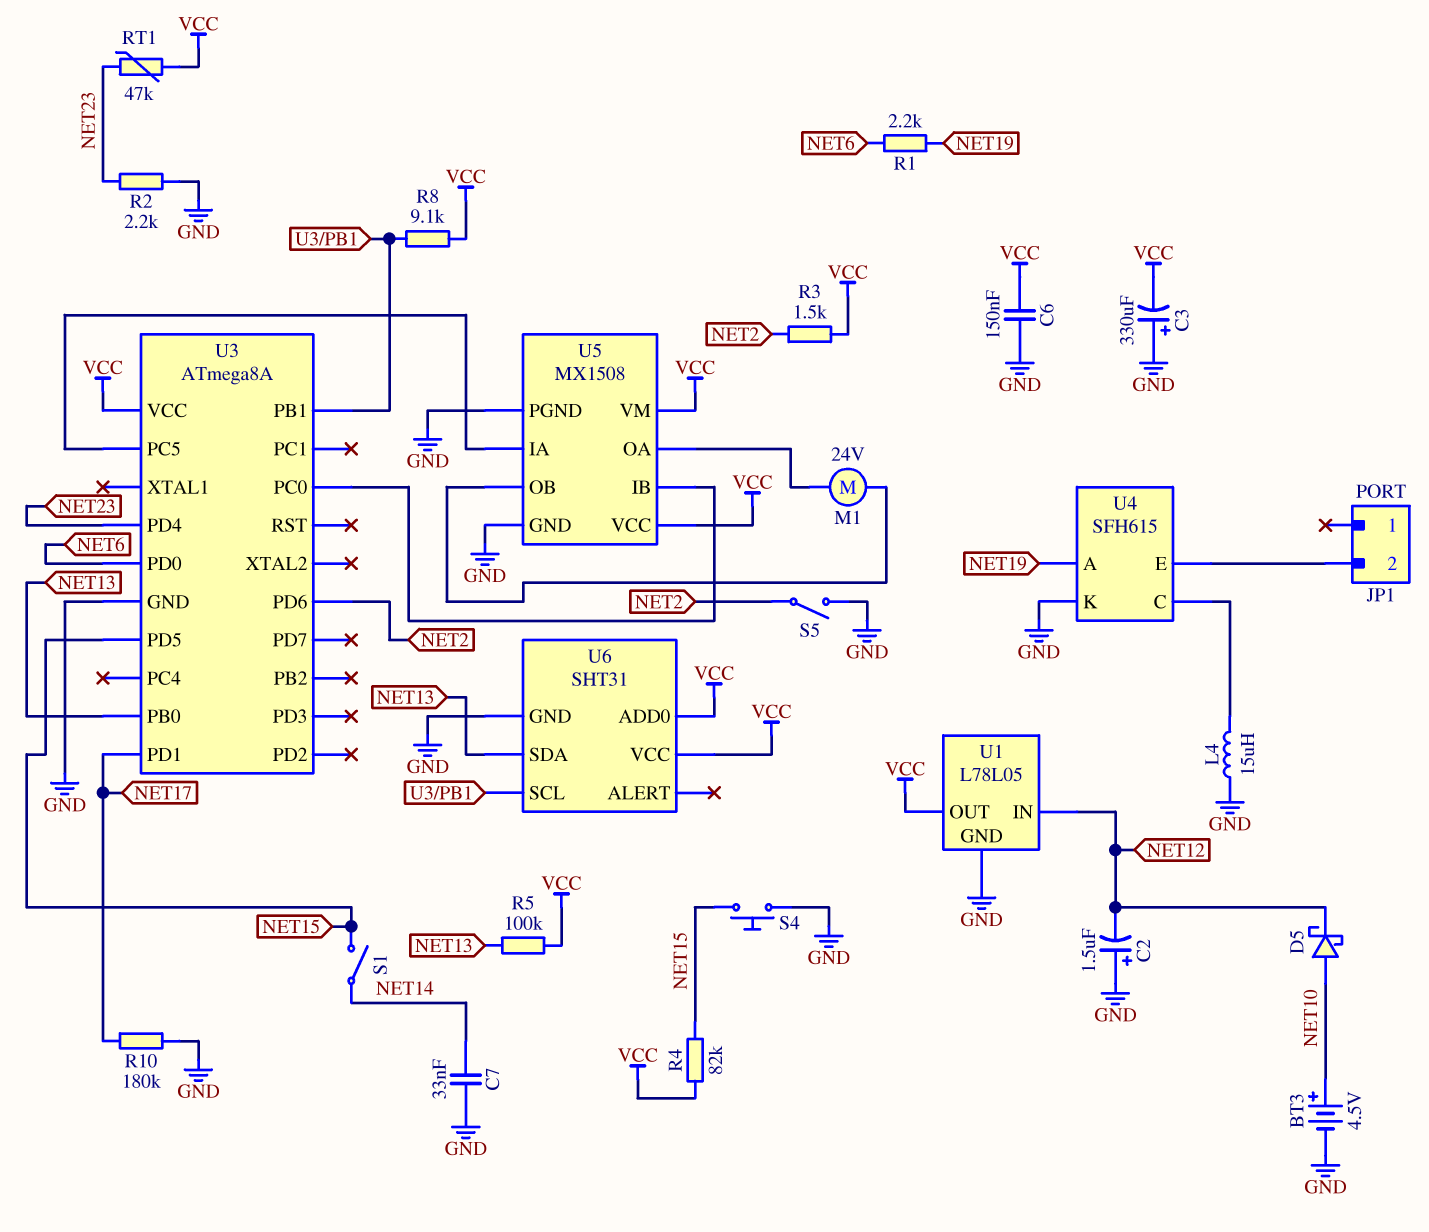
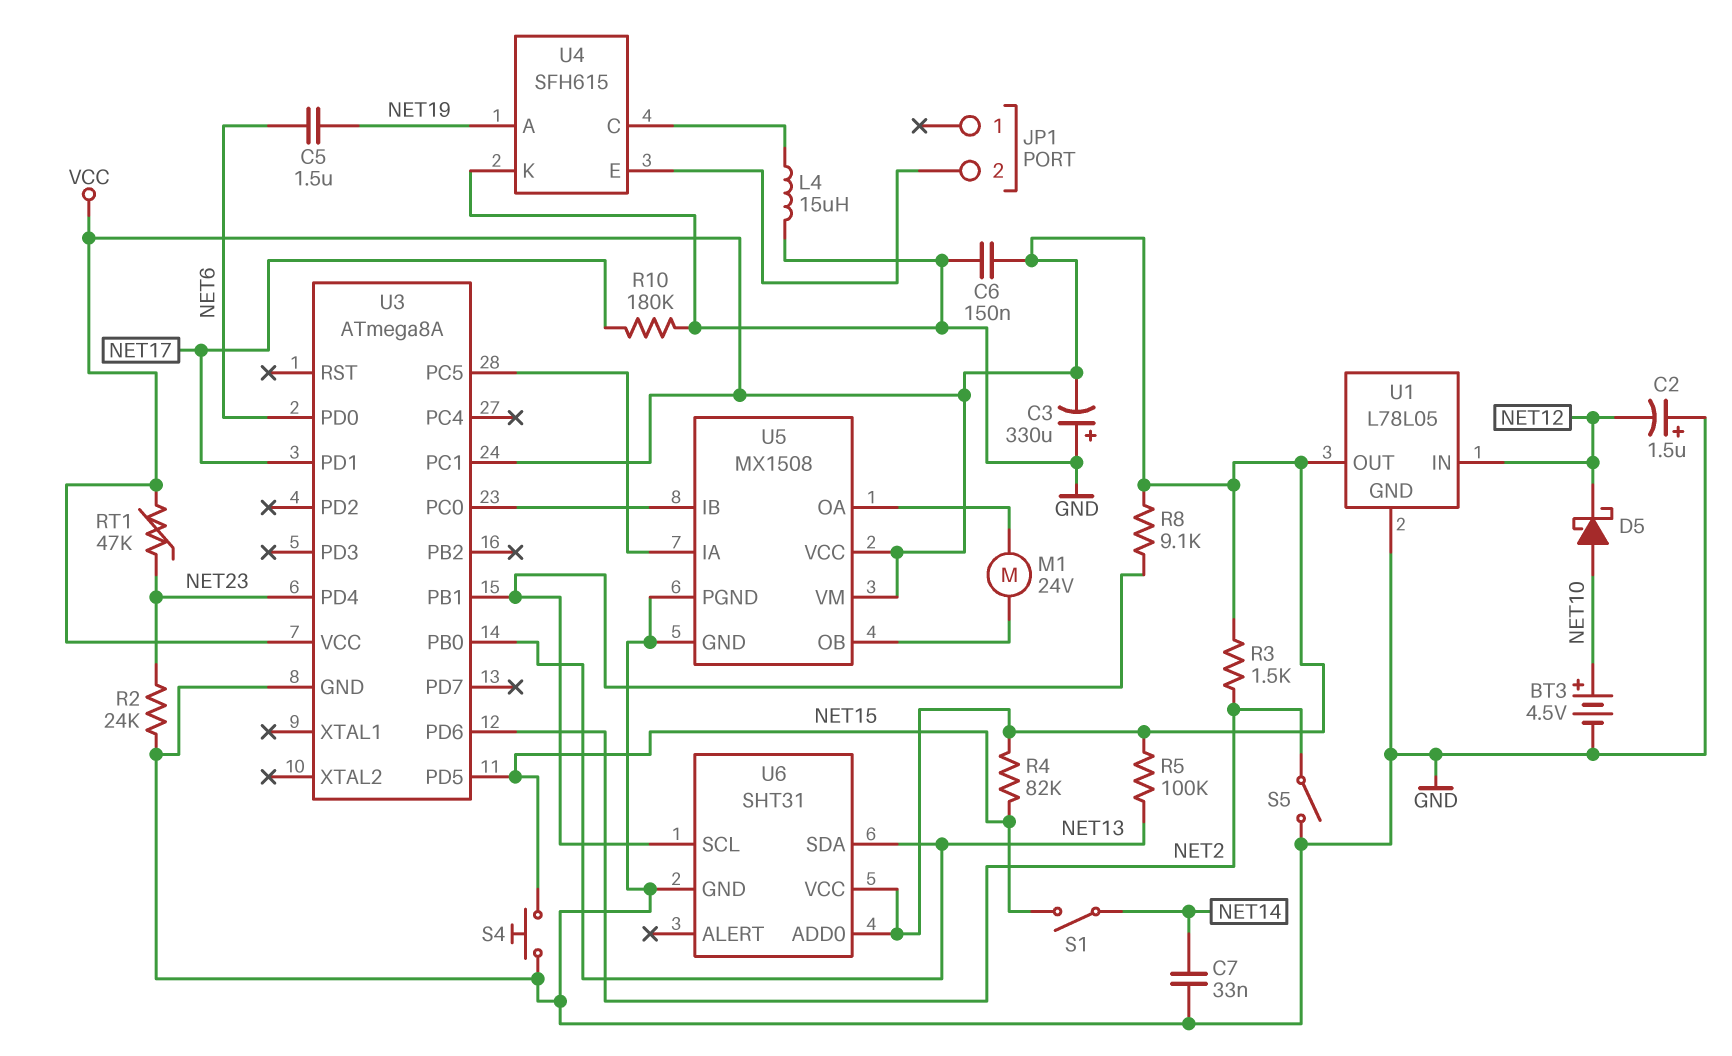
C5: none -> 1.5uF (NET6, NET19)
R1: 2.2k (NET6, NET19) -> none
R2: 2.2k (GND, NET23) -> 24k (GND, NET23)
U3 pin PC1: none -> VCC

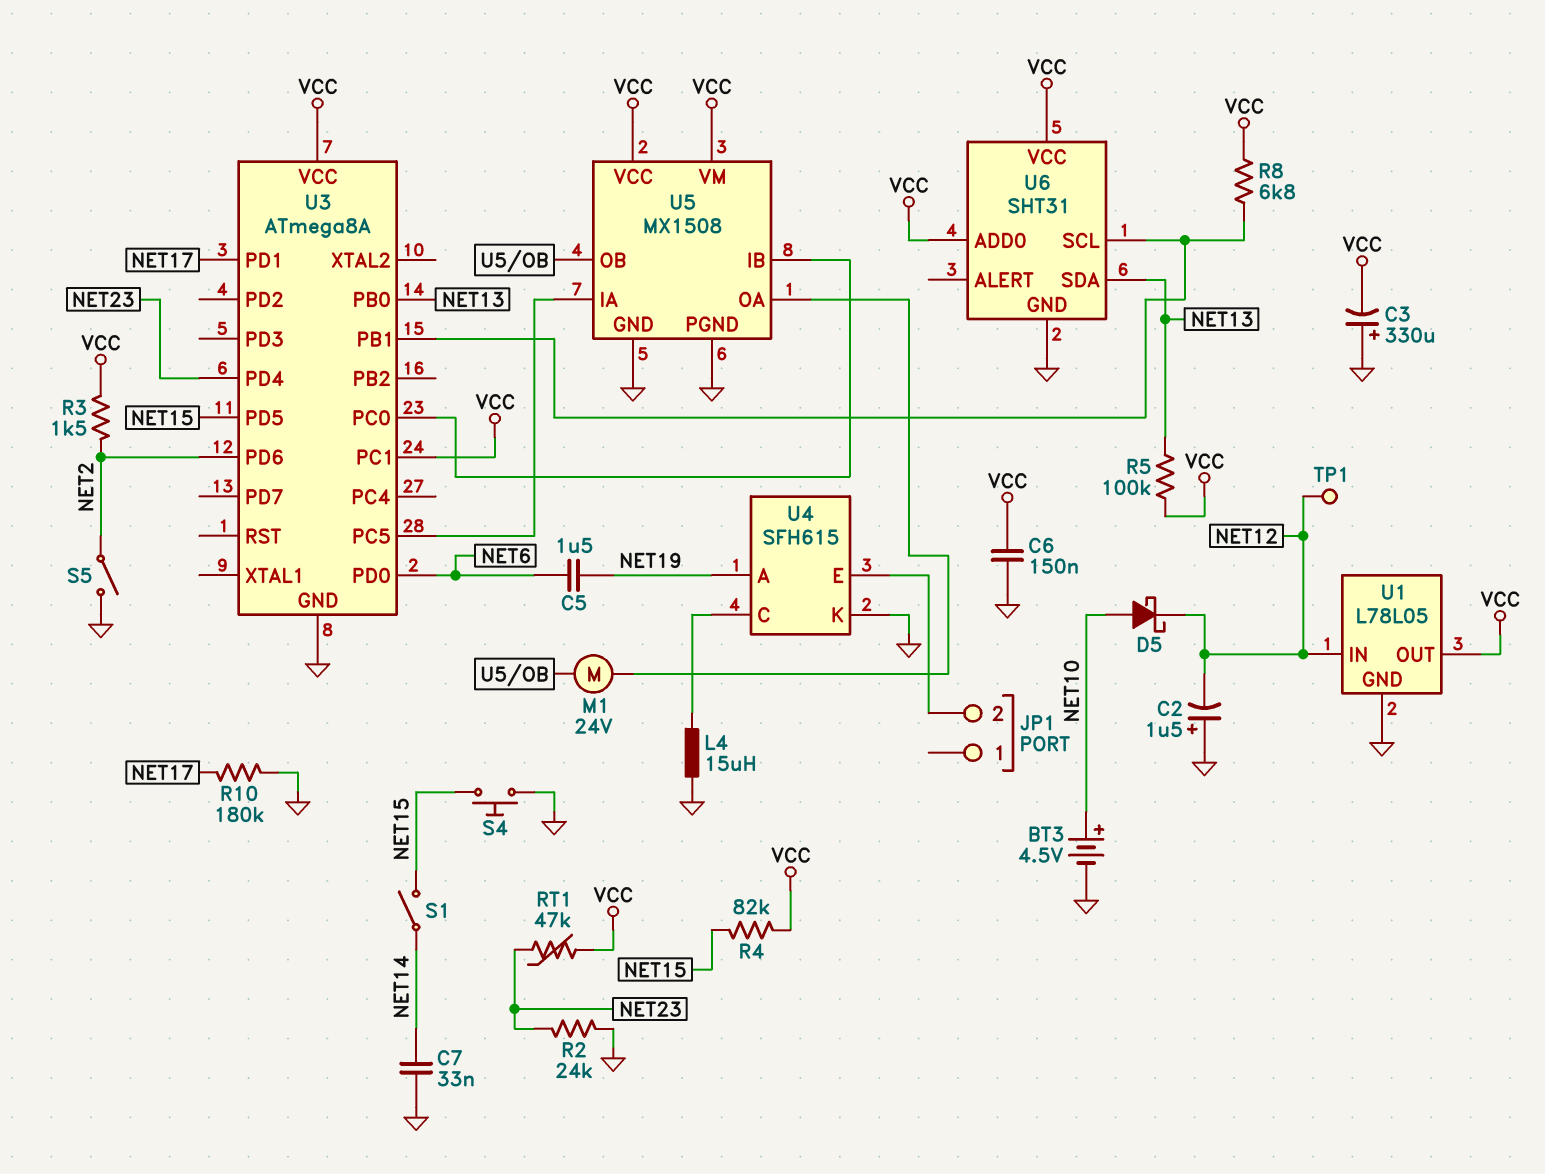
R8: 9.1k (U3/PB1, VCC) -> 6.8k (U3/PB1, VCC)
TP1: none -> test point (NET12)

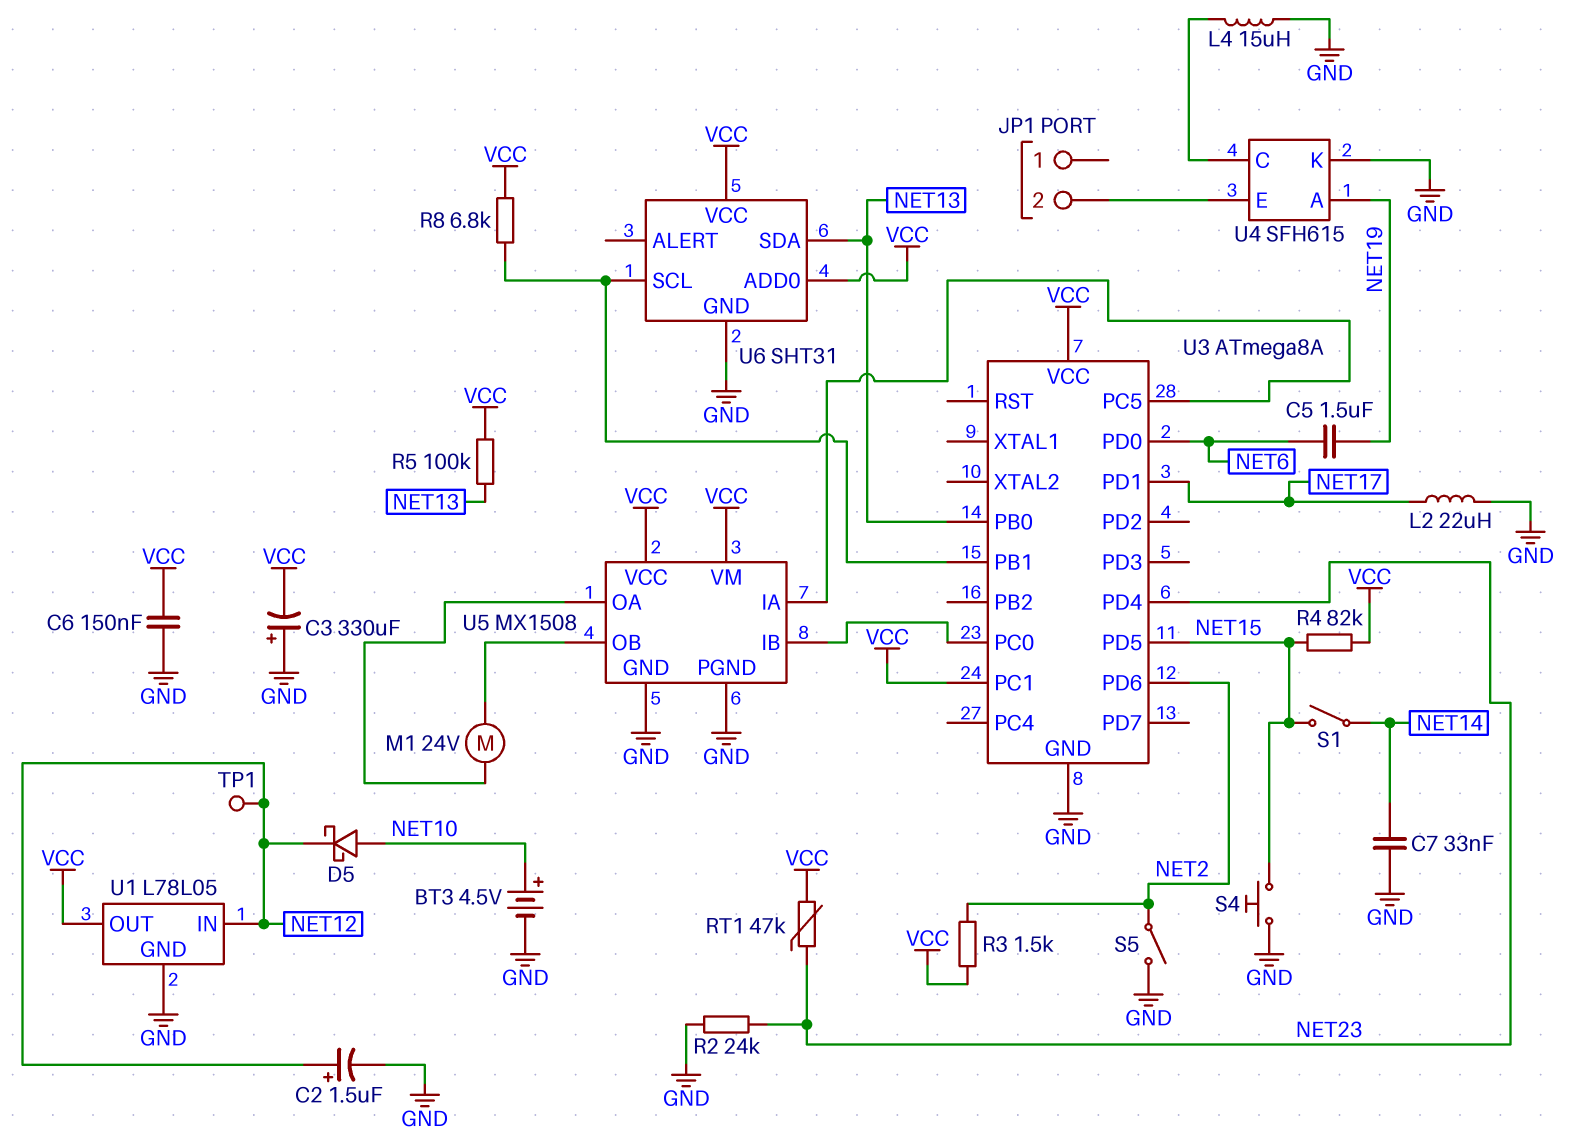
C2: 1.5uF (plus GND, minus NET12) -> 1.5uF (plus NET12, minus GND)
L2: none -> 22uH (GND, NET17)
R10: 180k (GND, NET17) -> none

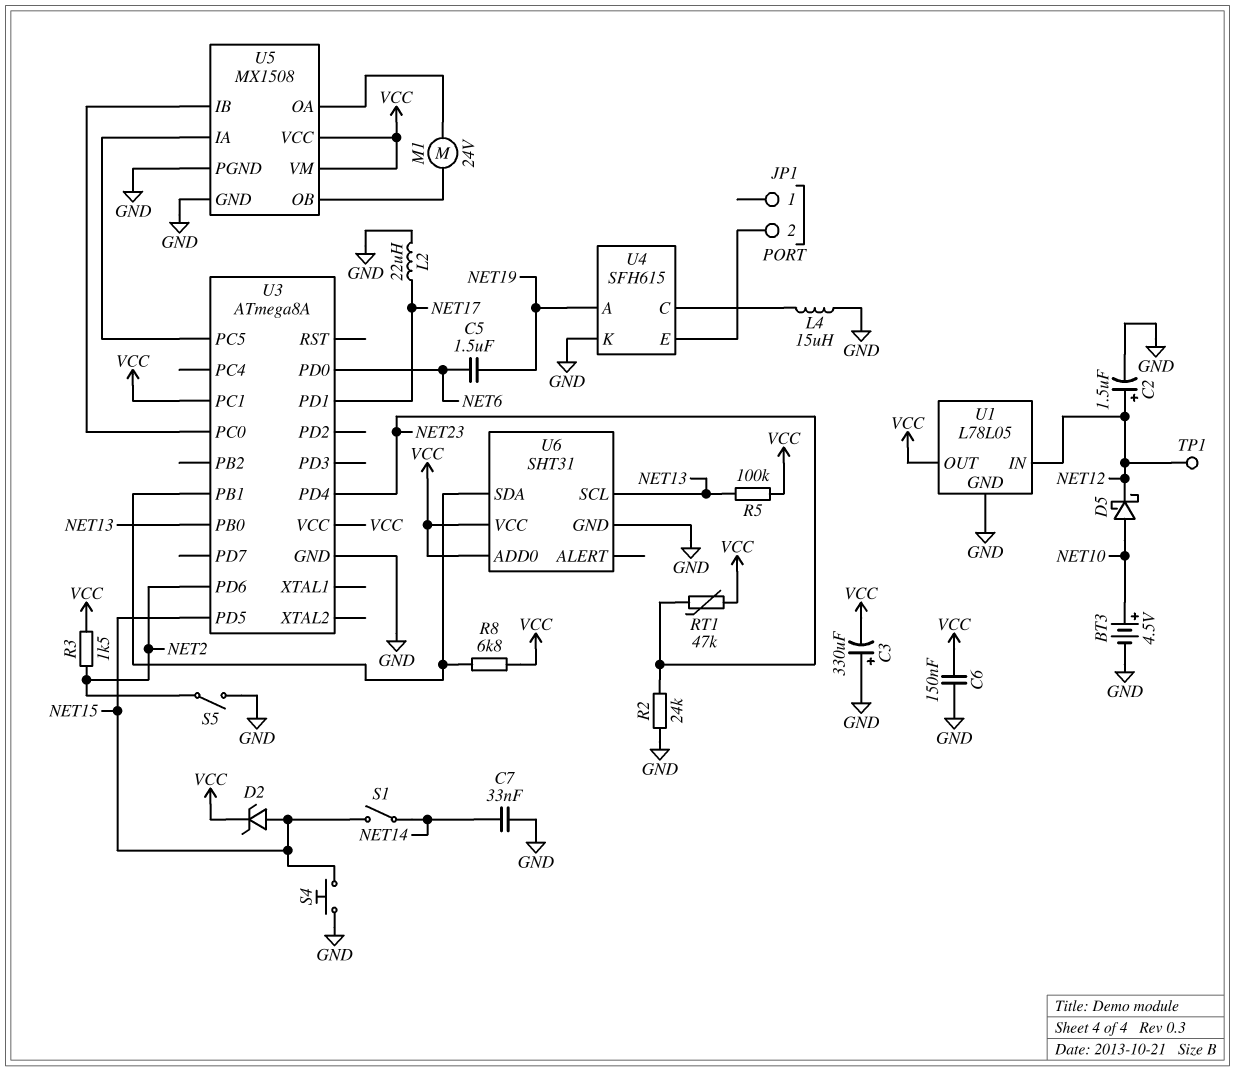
D2: none -> zener (A NET15, K VCC)
R4: 82k (NET15, VCC) -> none
U6 pin SCL: U3/PB1 -> NET13
U6 pin SDA: NET13 -> U3/PB1

